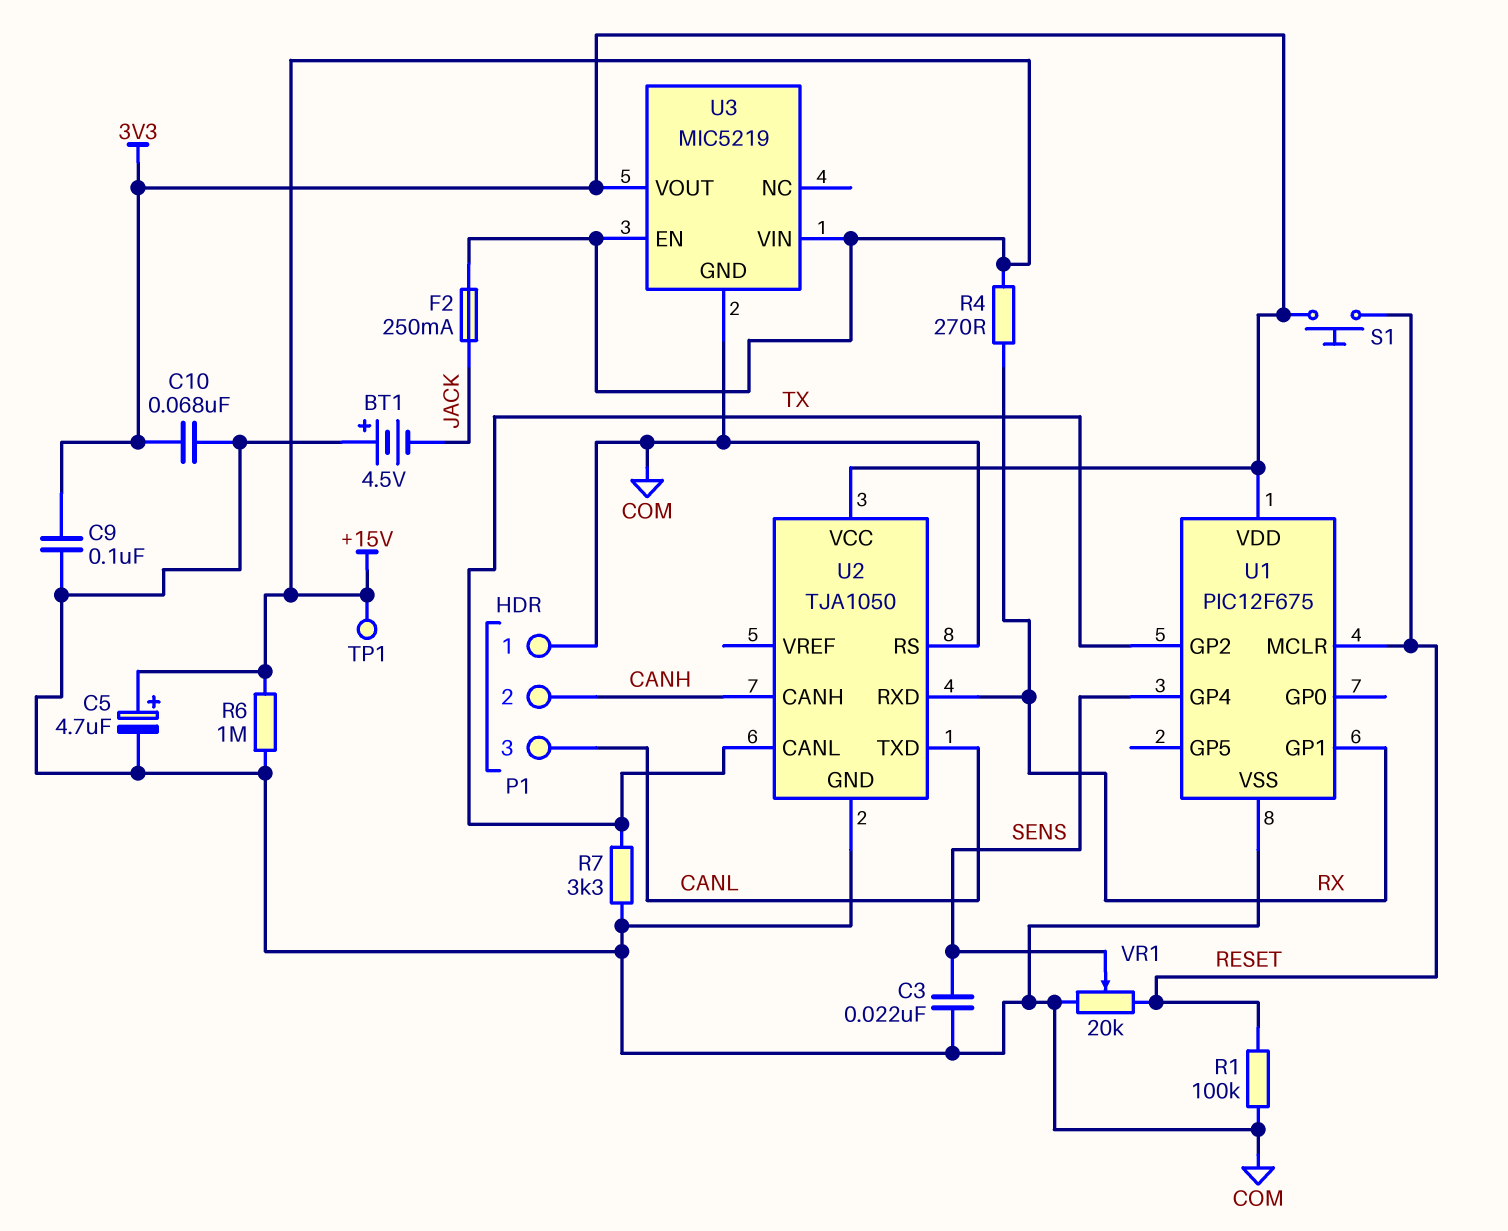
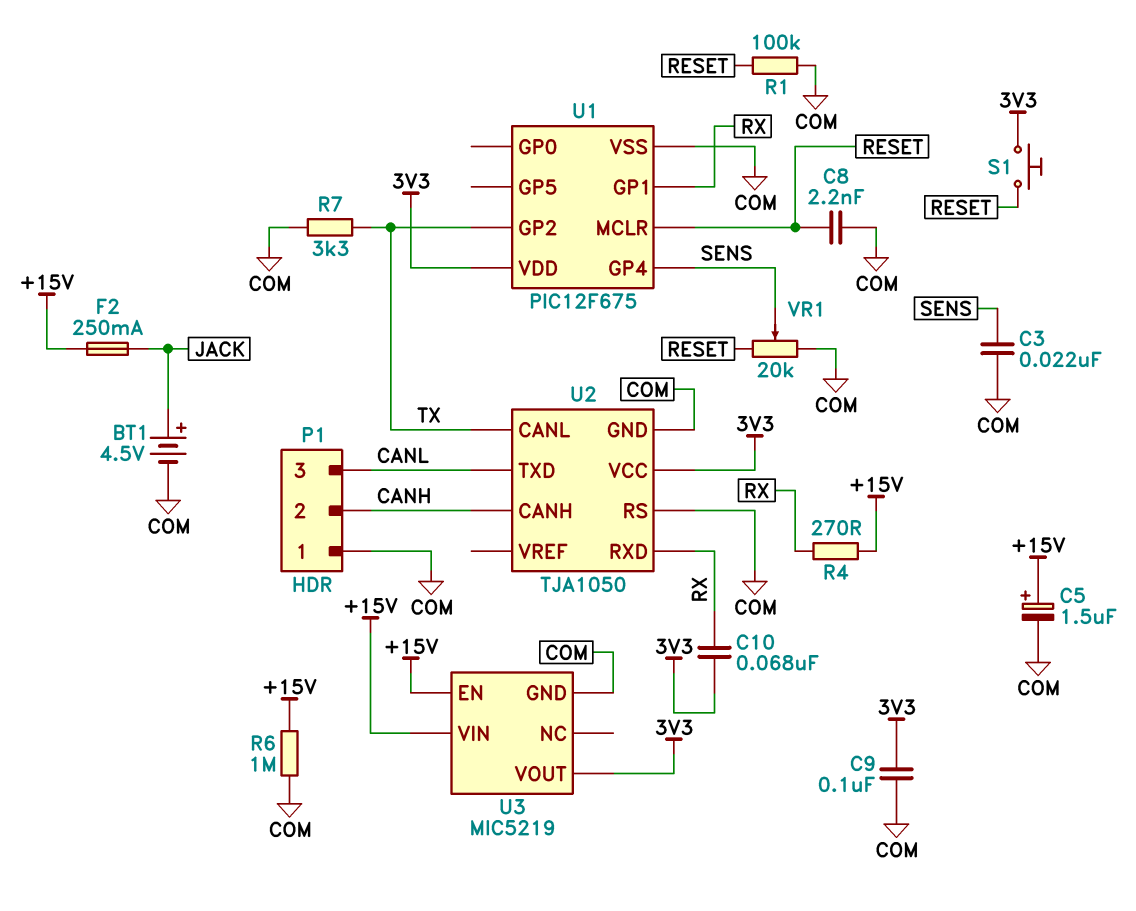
BT1: 4.5V (plus COM, minus JACK) -> 4.5V (plus JACK, minus COM)
C5: 4.7uF (plus +15V, minus COM) -> 1.5uF (plus +15V, minus COM)
C8: none -> 2.2nF (COM, RESET)
C10: 68nF (3V3, COM) -> 68nF (3V3, RX)
TP1: test point (+15V) -> none

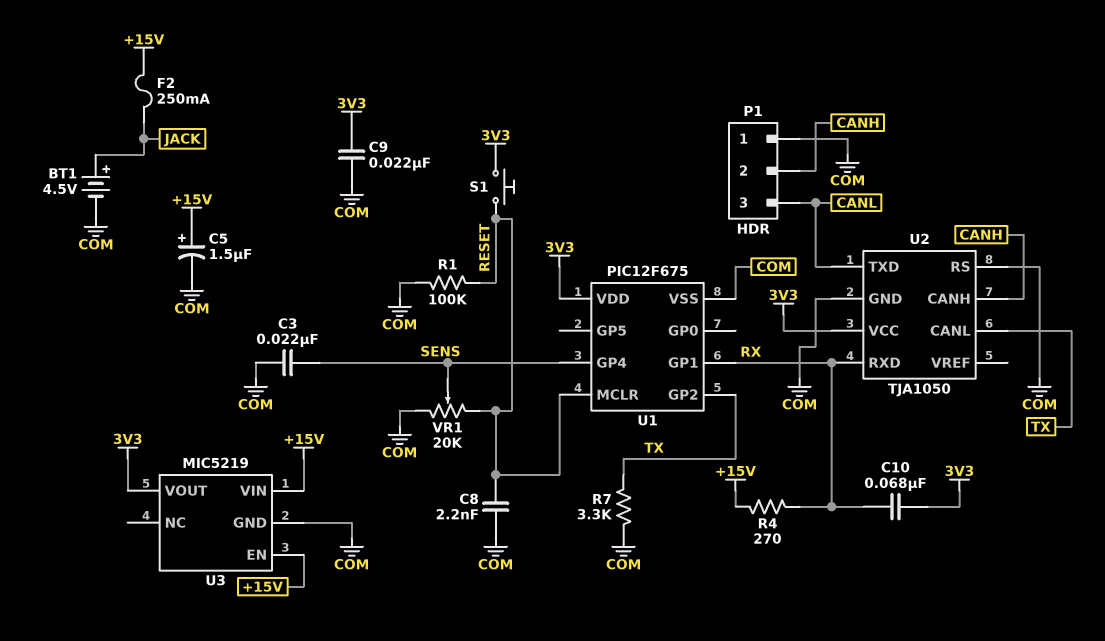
C9: 100nF (3V3, COM) -> 22nF (3V3, COM)
R6: 1M (+15V, COM) -> none

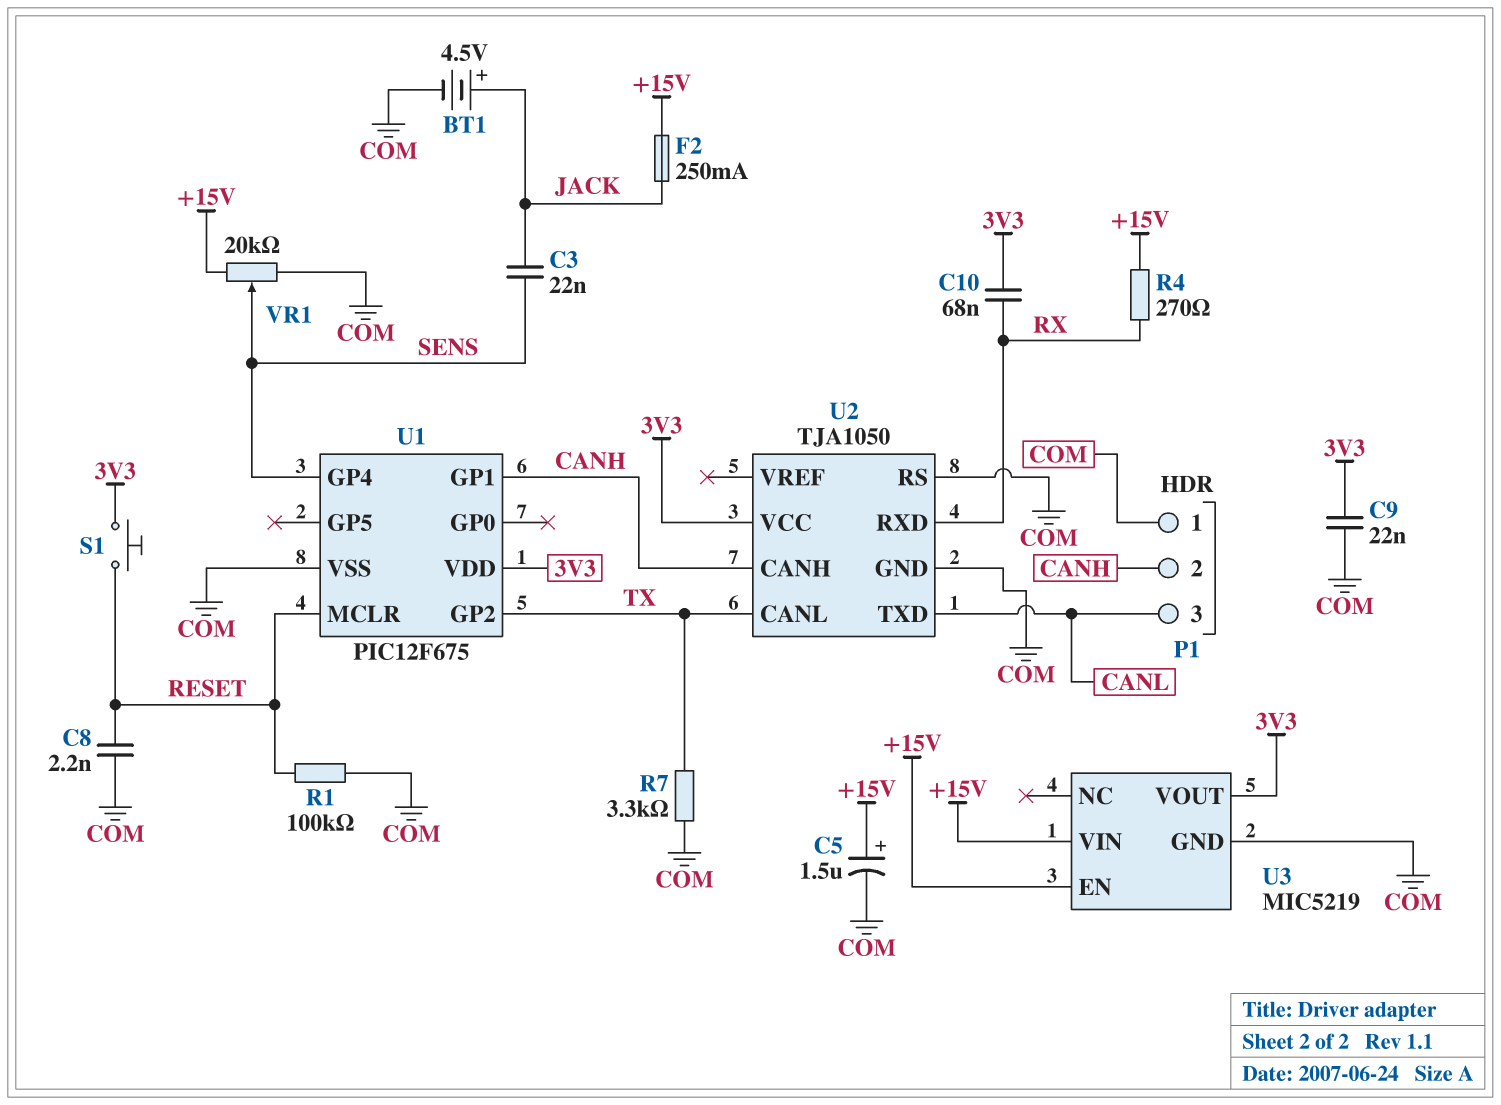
C3: 22nF (COM, SENS) -> 22nF (JACK, SENS)
U1 pin GP1: RX -> CANH
VR1: 20k (COM, RESET, wiper SENS) -> 20k (+15V, COM, wiper SENS)

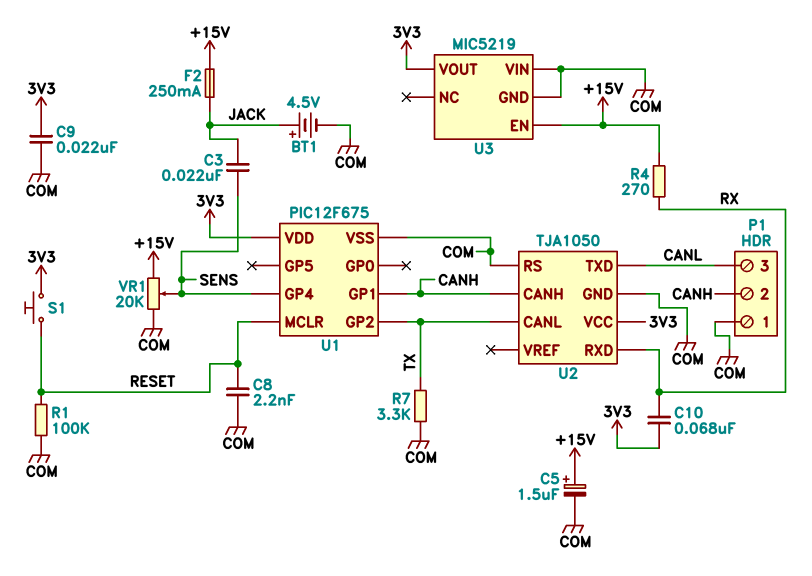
U3 pin VIN: +15V -> COM

